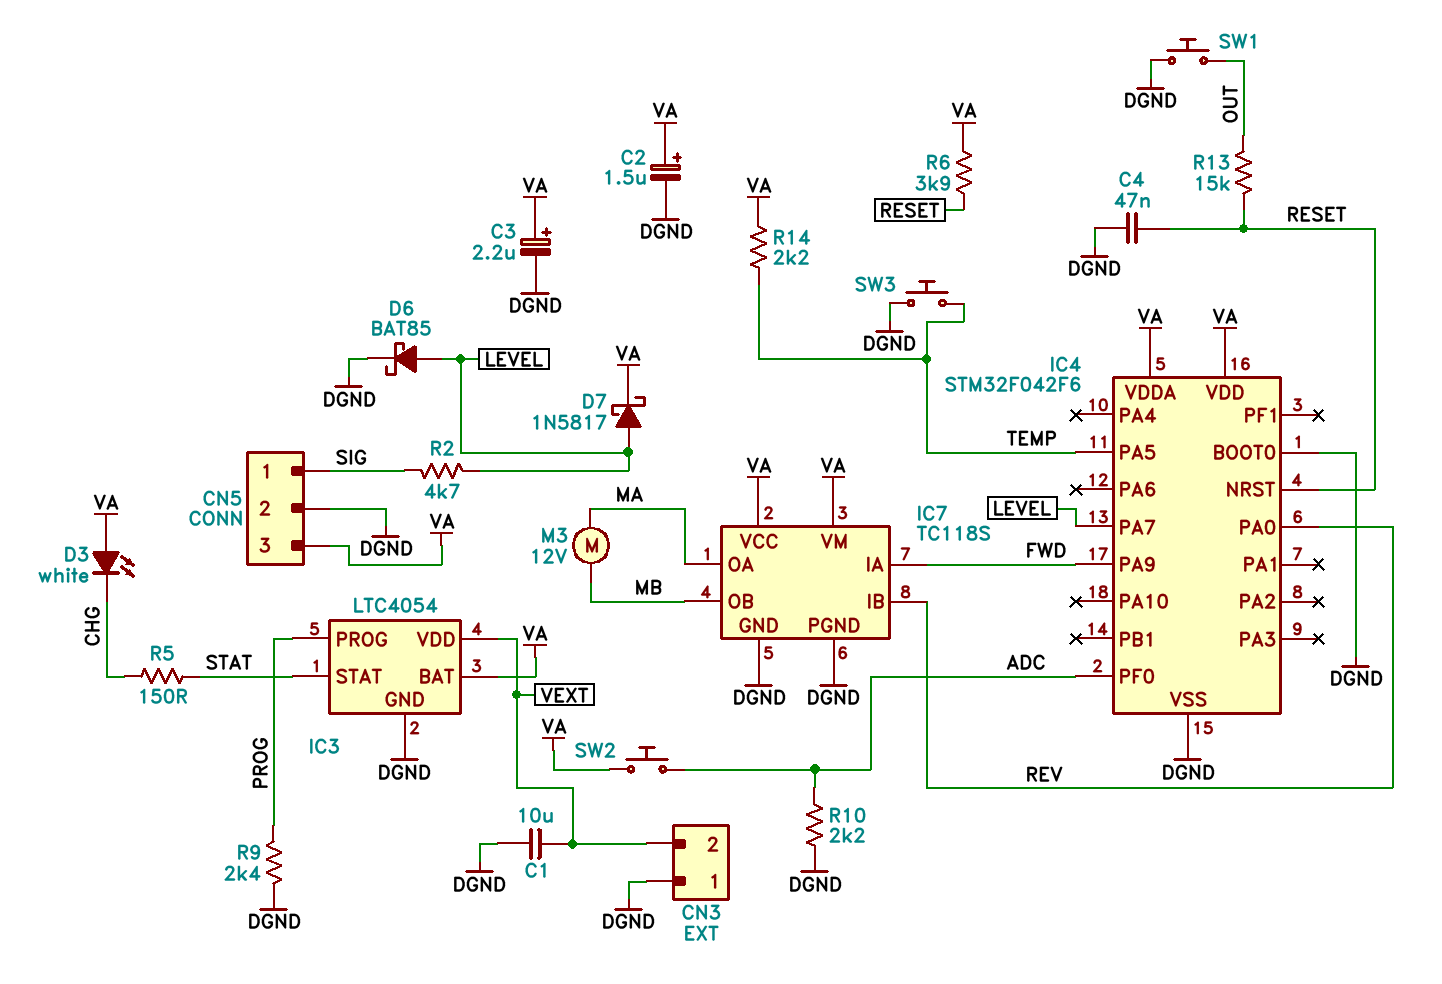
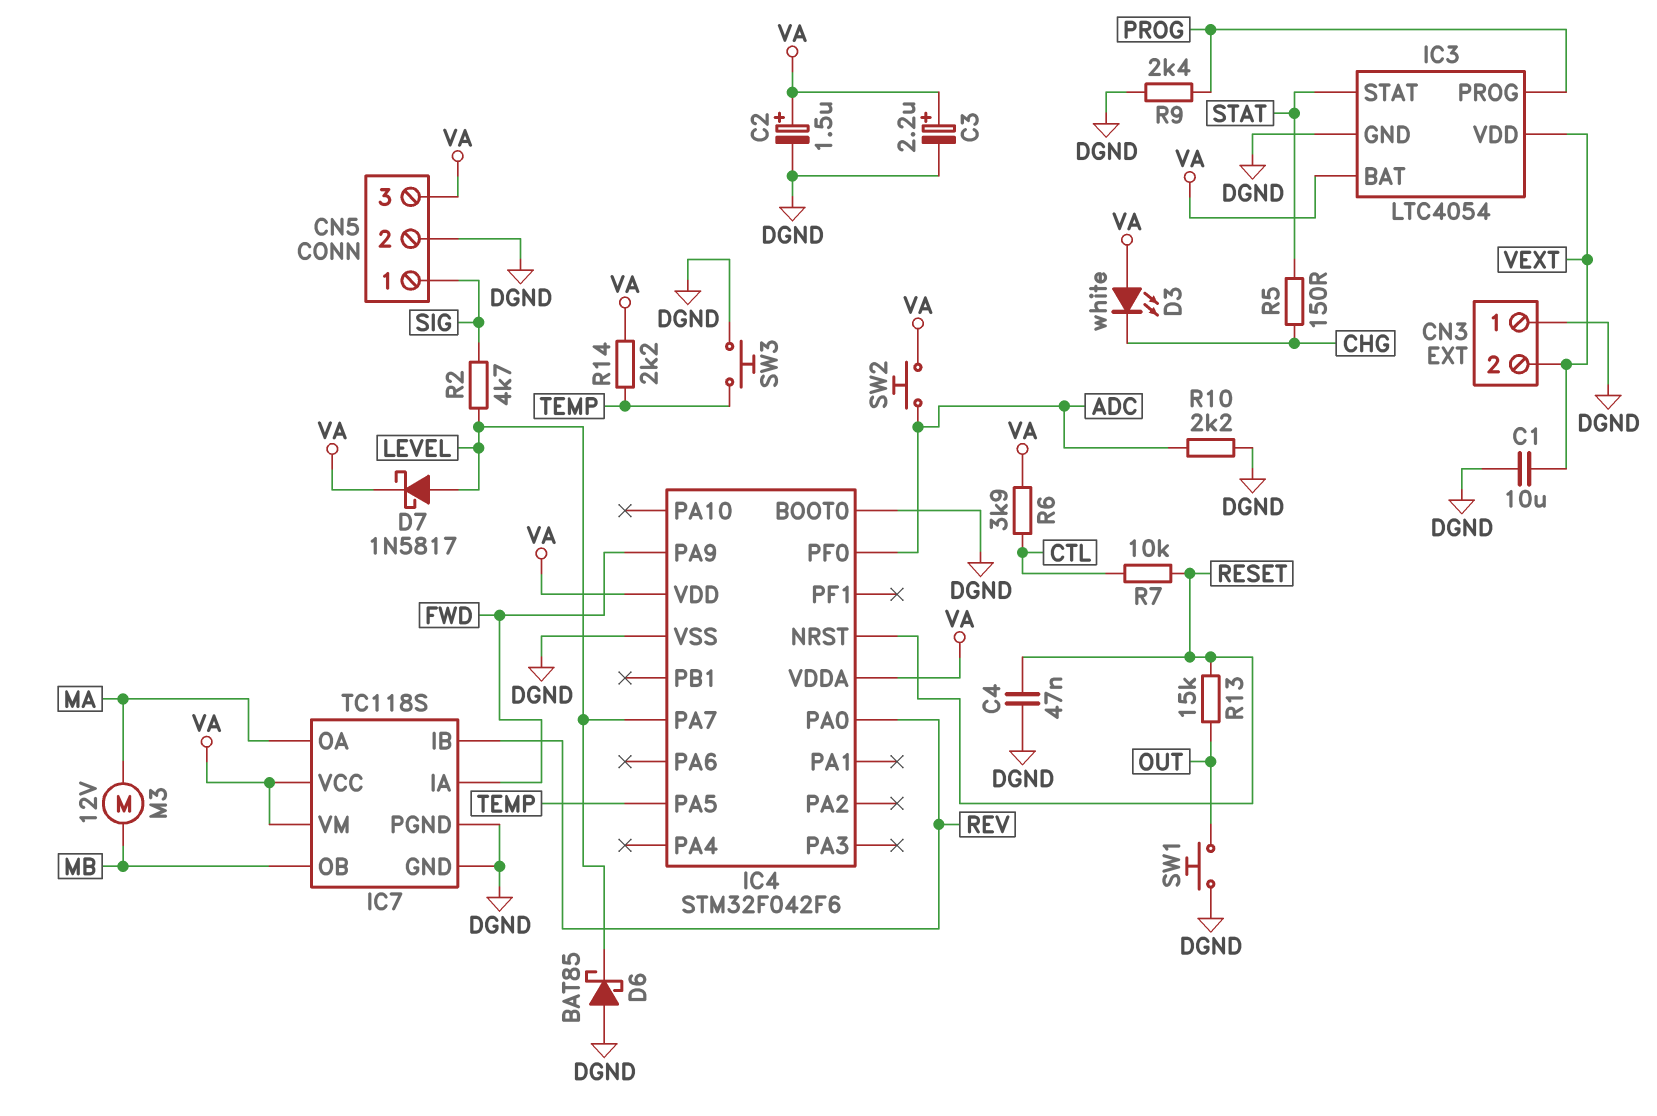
D6: schottky BAT85 (A LEVEL, K DGND) -> schottky BAT85 (A DGND, K LEVEL)
R6: 3.9k (RESET, VA) -> 3.9k (CTL, VA)
R7: none -> 10k (CTL, RESET)

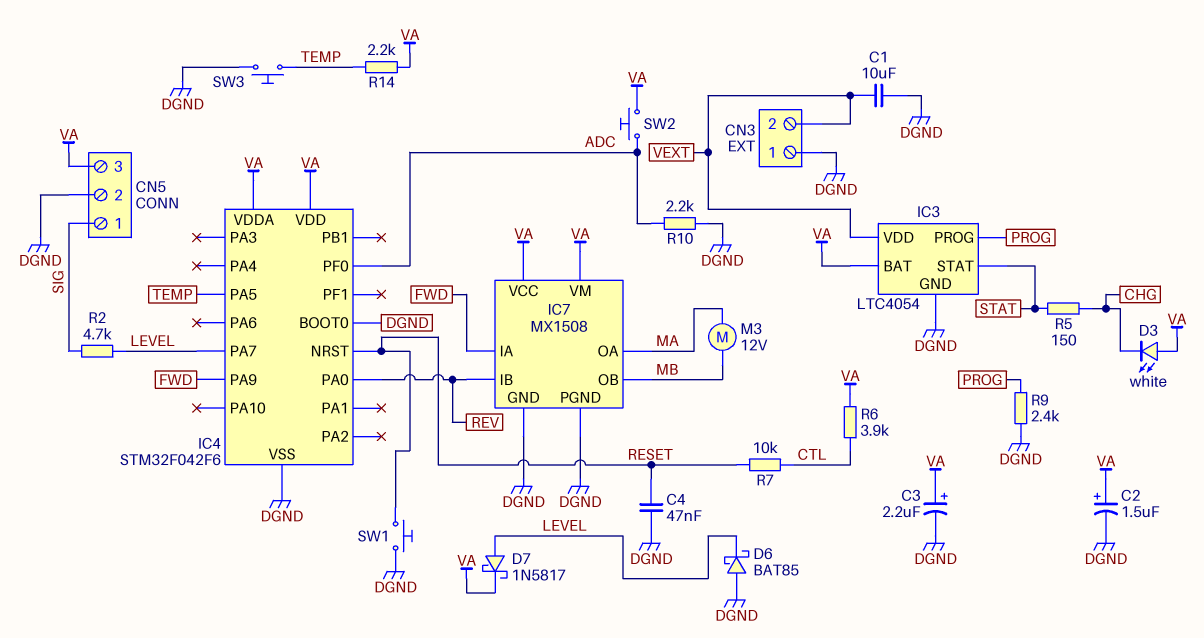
IC7: TC118S -> MX1508
R13: 15k (OUT, RESET) -> none
SW1: button (DGND, OUT) -> button (DGND, RESET)

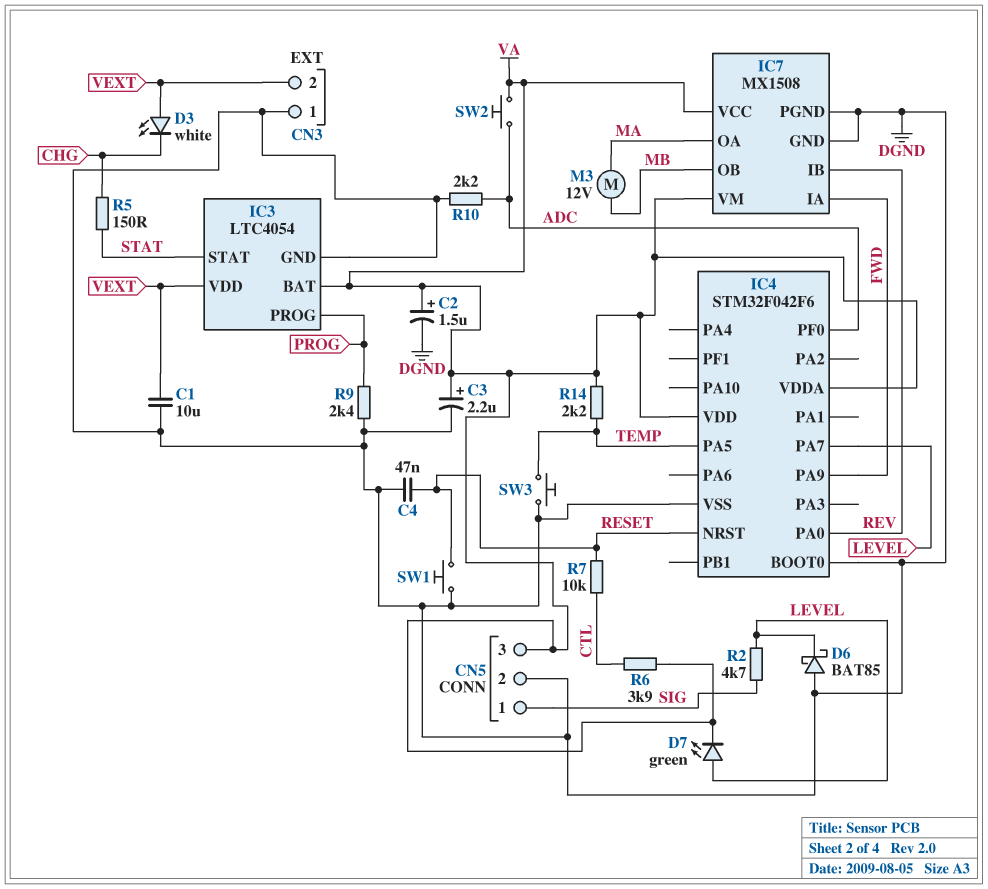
D3: LED white (A VA, K CHG) -> LED white (A VEXT, K CHG)
D7: schottky 1N5817 (A LEVEL, K VA) -> LED green (A LEVEL, K VA)

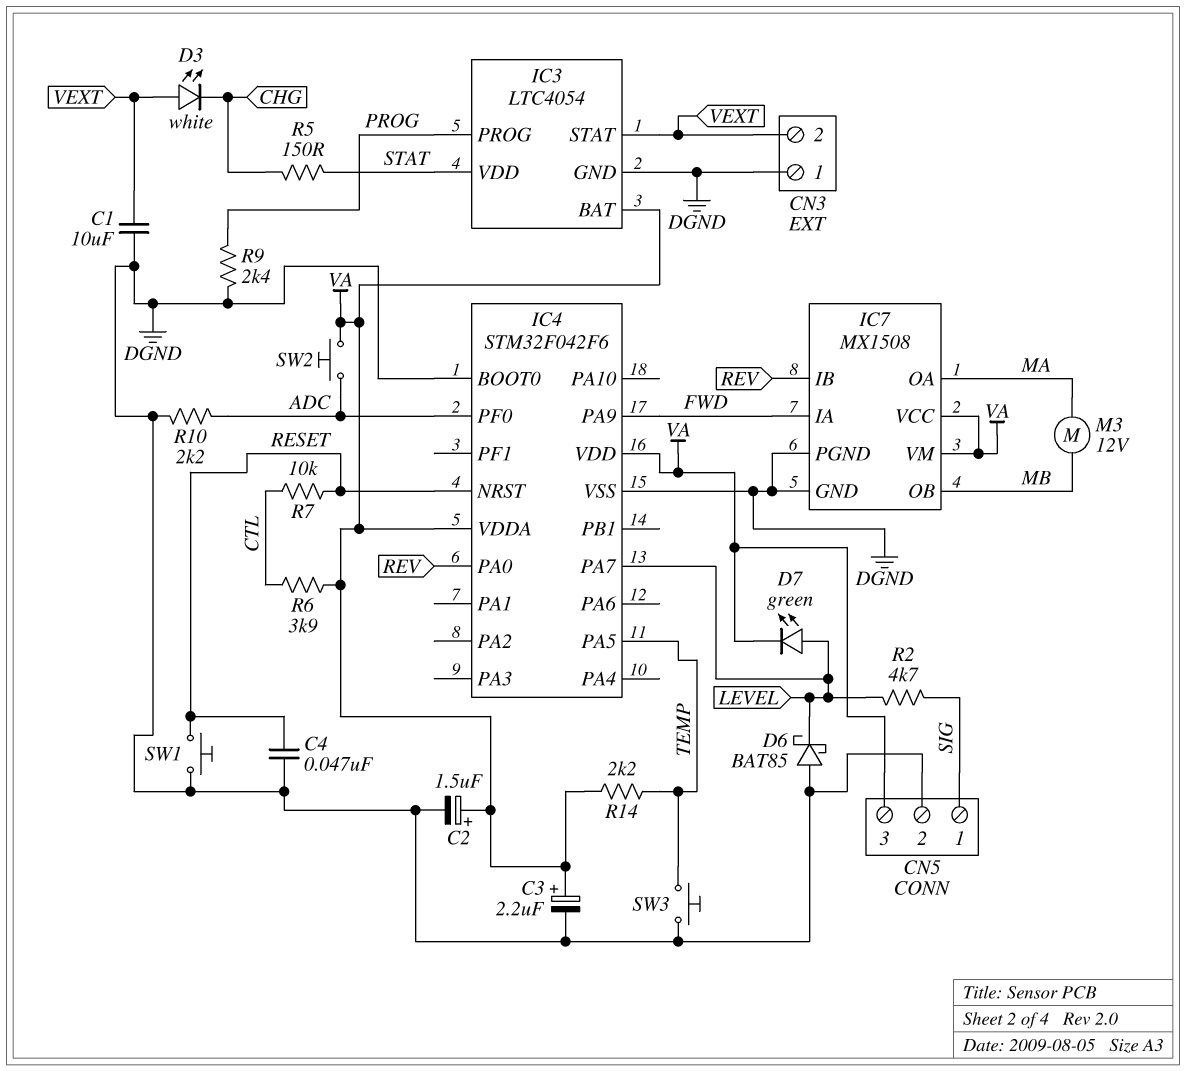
IC3 pin STAT: STAT -> VEXT
IC3 pin VDD: VEXT -> STAT

